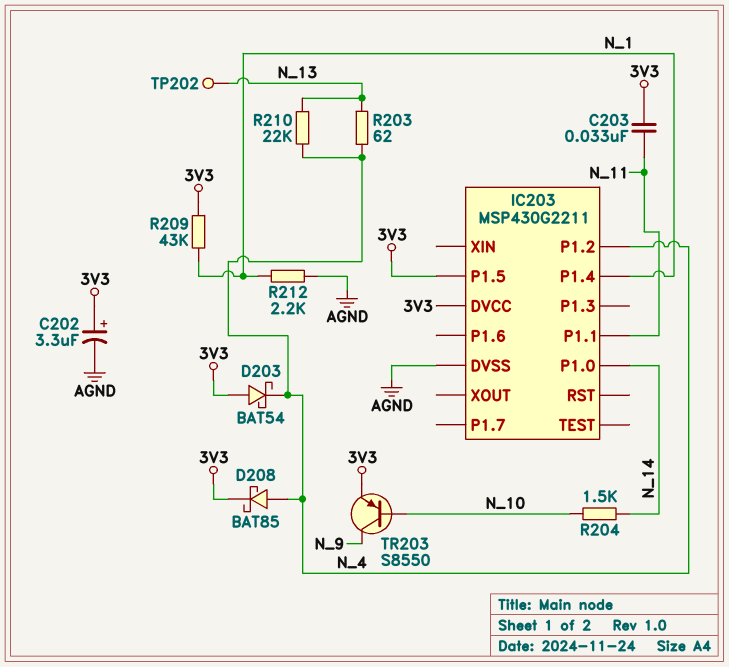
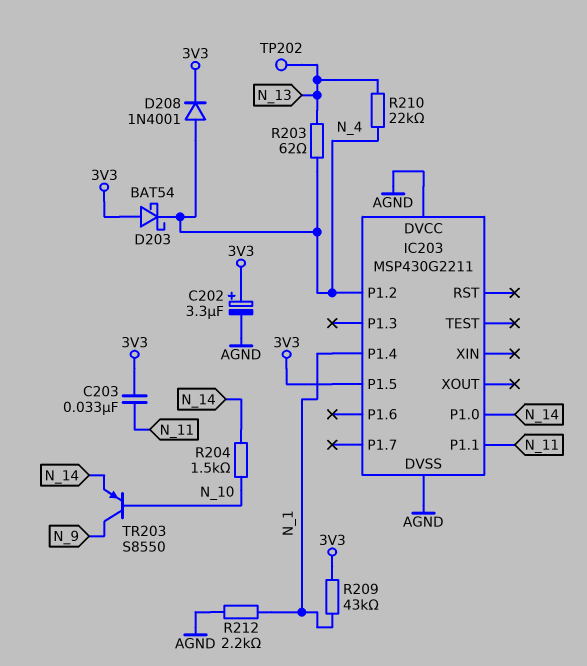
D208: schottky BAT85 (A N_4, K 3V3) -> diode 1N4001 (A N_4, K 3V3)
IC203 pin DVCC: 3V3 -> AGND
TR203: PNP S8550 (B N_10, C N_9, E 3V3) -> PNP S8550 (B N_10, C N_9, E N_14)

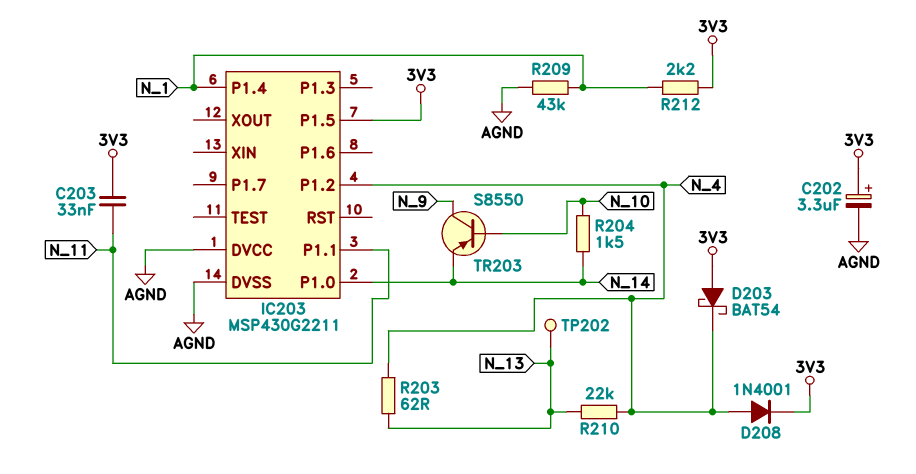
R209: 43k (3V3, N_1) -> 43k (AGND, N_1)
R212: 2.2k (AGND, N_1) -> 2.2k (3V3, N_1)

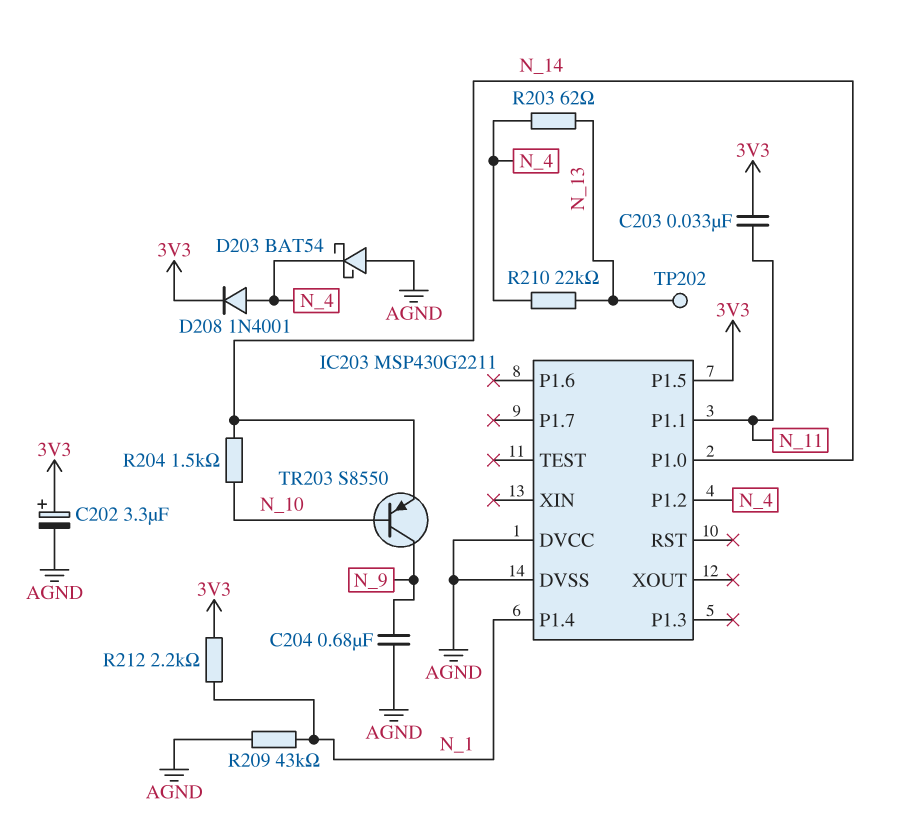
C204: none -> 680nF (AGND, N_9)
D203: schottky BAT54 (A 3V3, K N_4) -> schottky BAT54 (A AGND, K N_4)

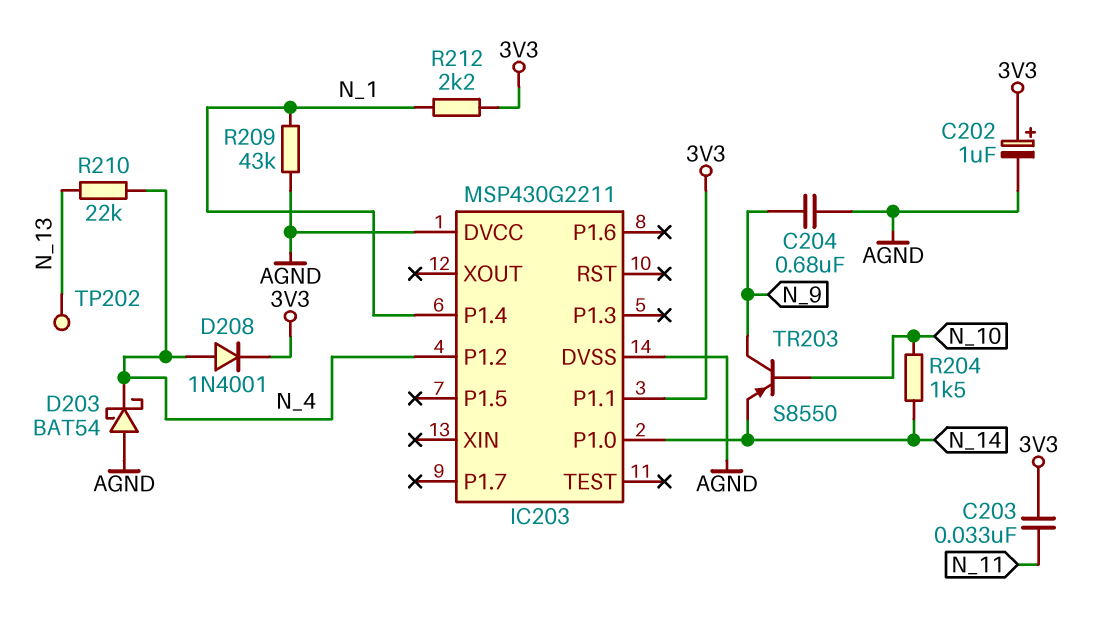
C202: 3.3uF (plus 3V3, minus AGND) -> 1uF (plus 3V3, minus AGND)
IC203 pin P1.1: N_11 -> 3V3
IC203 pin P1.5: 3V3 -> none
R203: 62 (N_4, N_13) -> none

